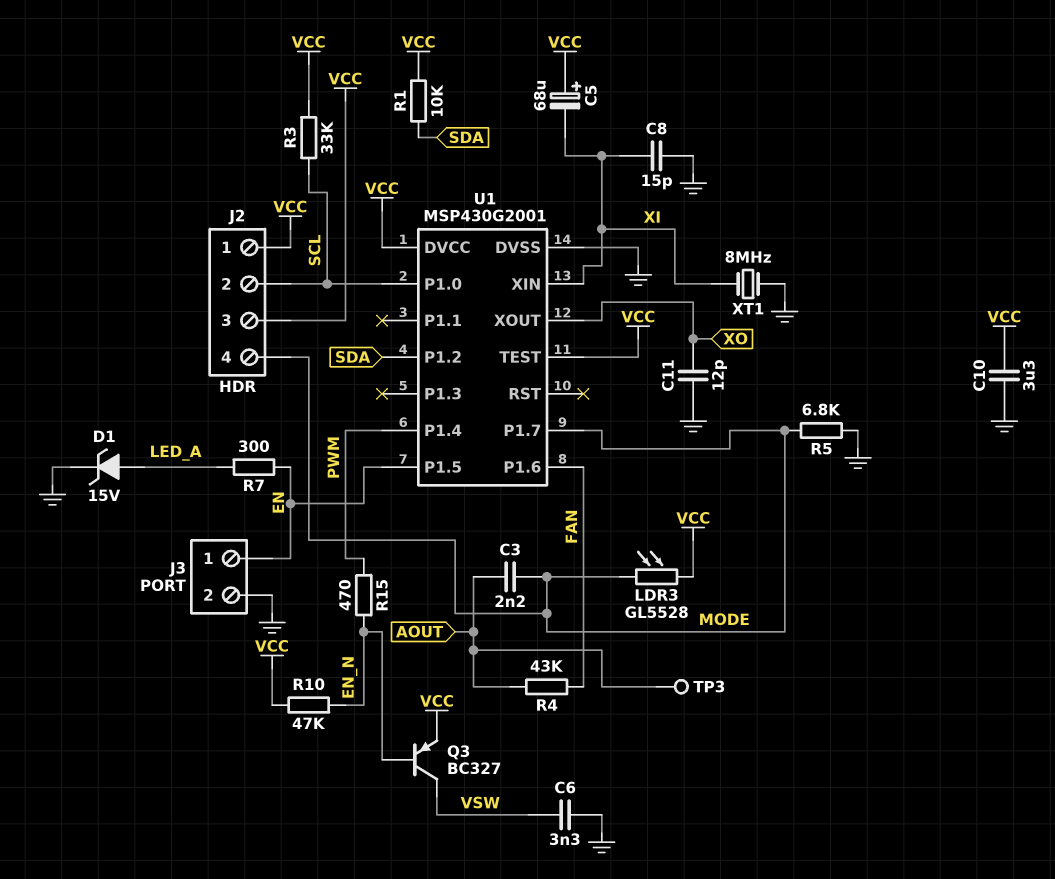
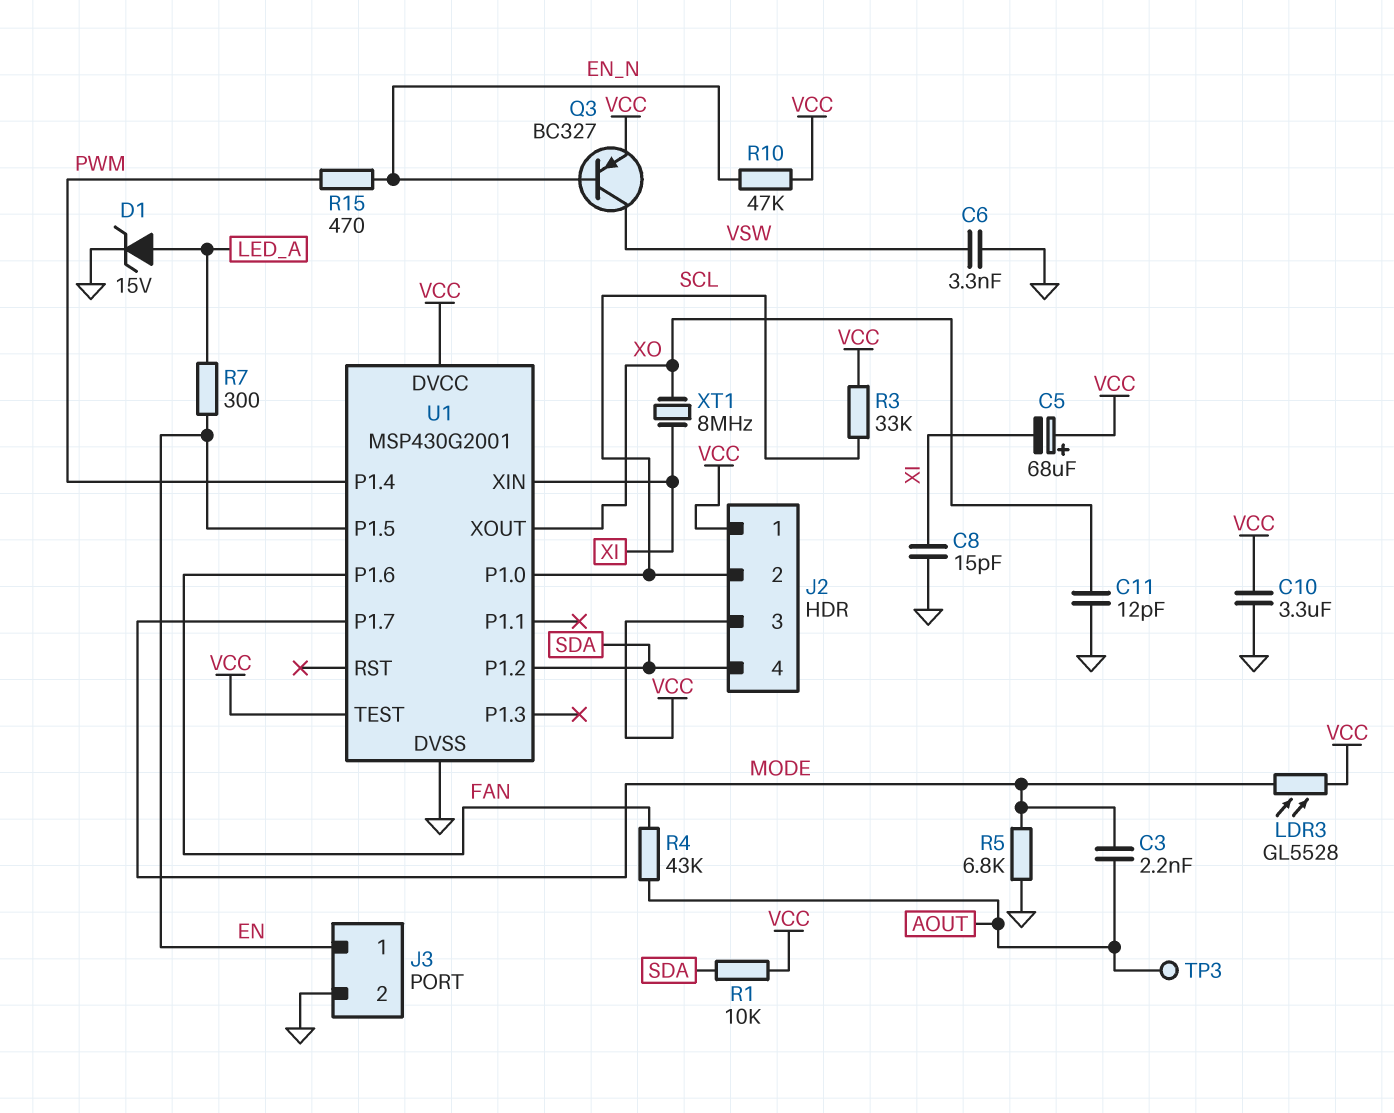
J2 pin 4: MODE -> SDA
XT1: 8MHz (GND, XI) -> 8MHz (XI, XO)

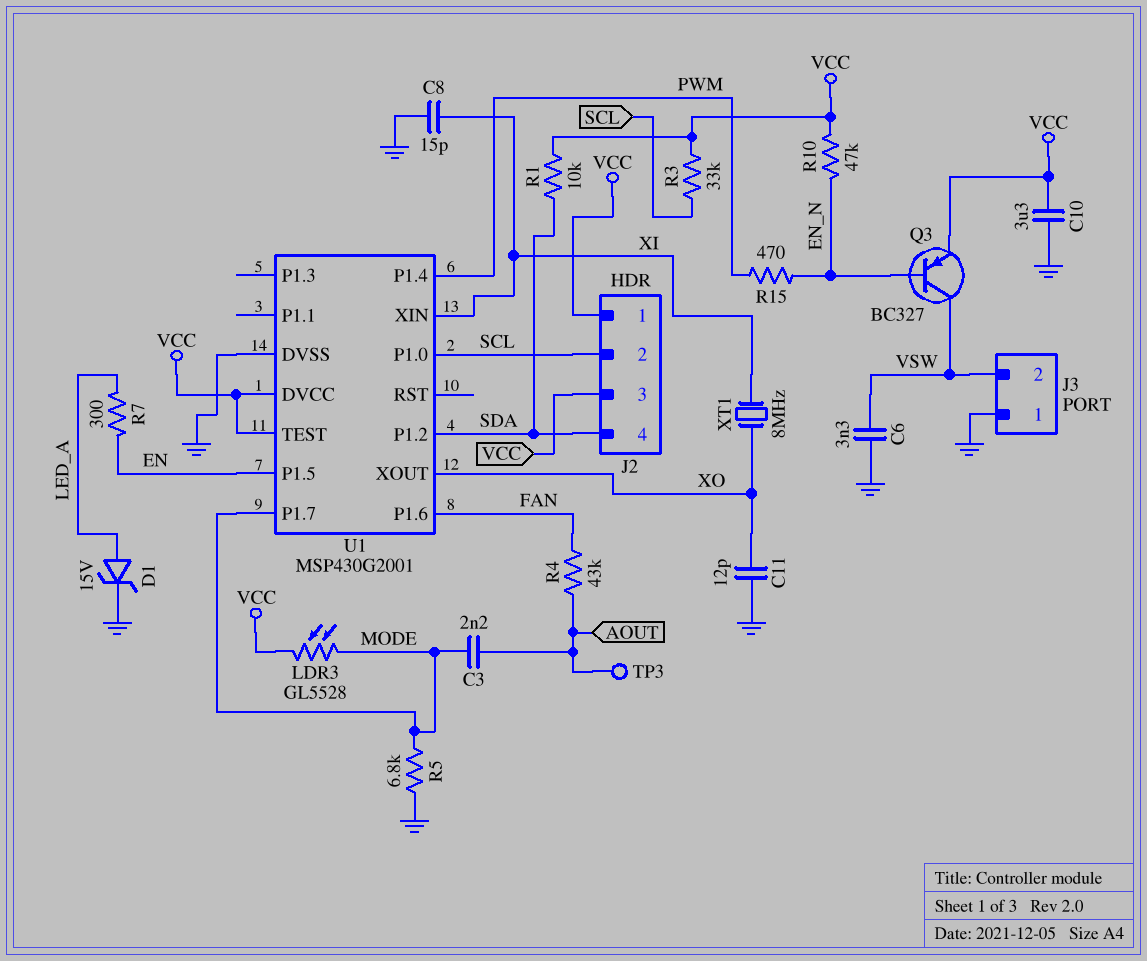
C5: 68uF (plus VCC, minus XI) -> none
J3 pin 1: EN -> GND
J3 pin 2: GND -> VSW

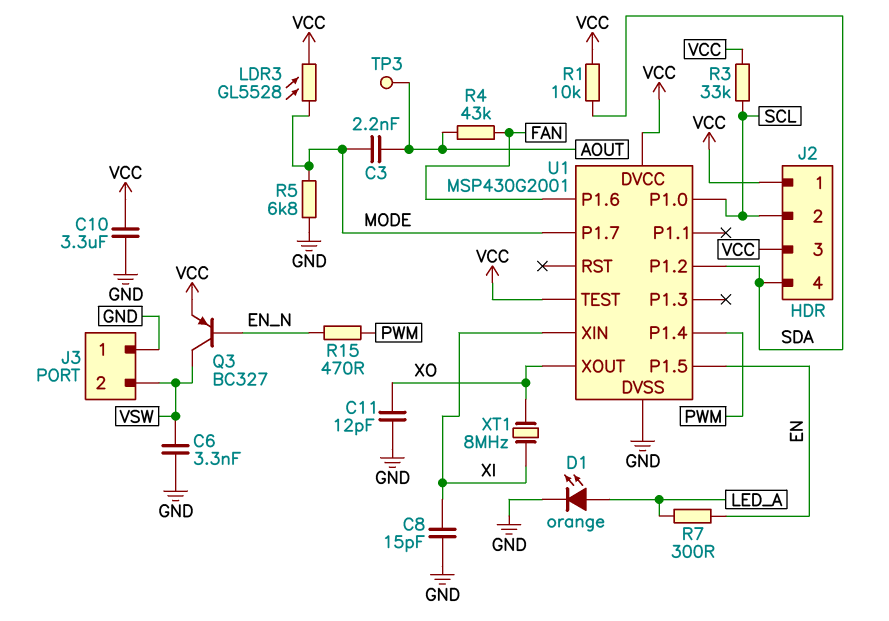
D1: zener 15V (A LED_A, K GND) -> LED orange (A LED_A, K GND)
R10: 47k (EN_N, VCC) -> none

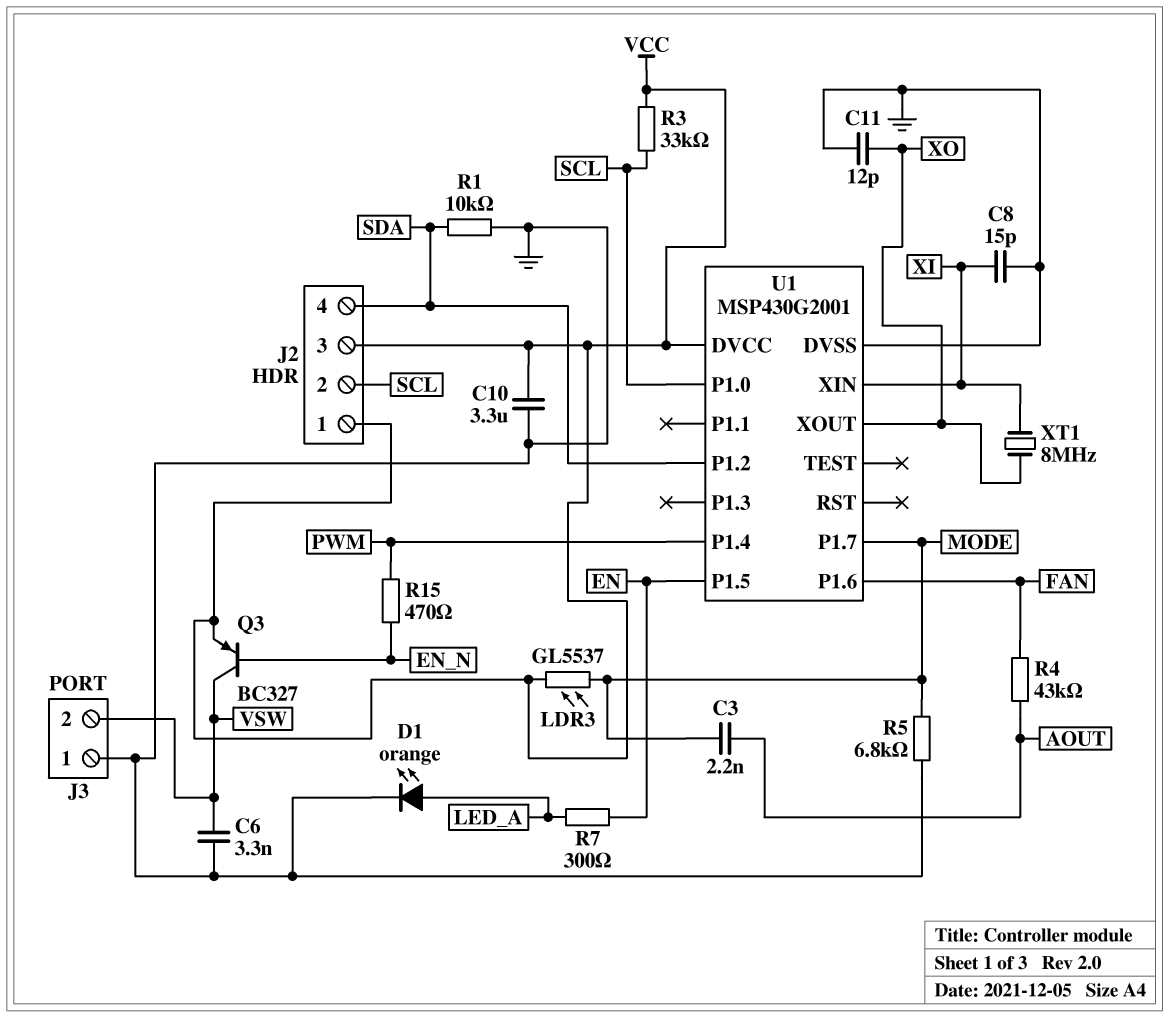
LDR3: GL5528 (MODE, VCC) -> GL5537 (MODE, VCC)
R1: 10k (SDA, VCC) -> 10k (GND, SDA)
TP3: test point (AOUT) -> none
U1 pin TEST: VCC -> none

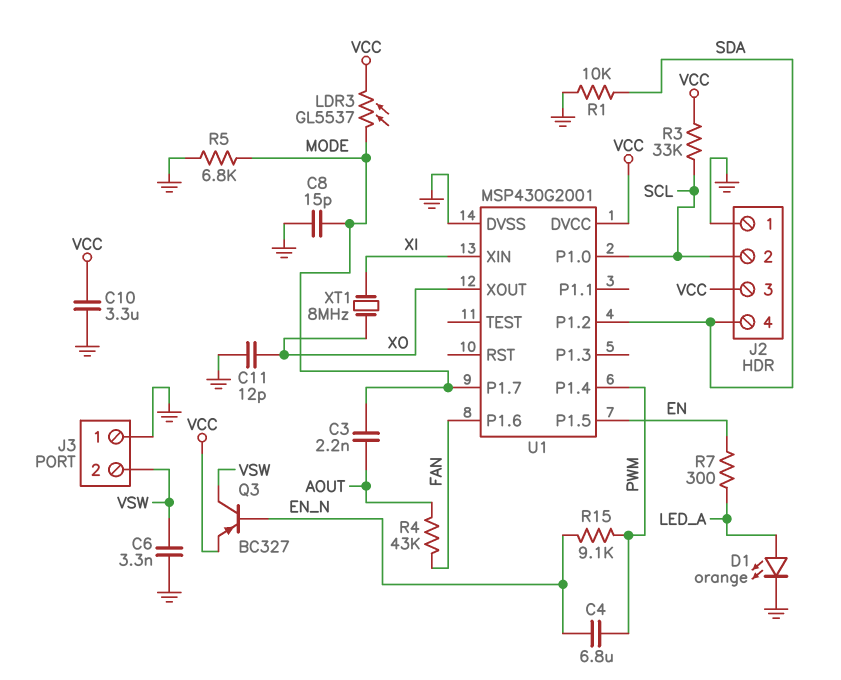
C4: none -> 6.8uF (EN_N, PWM)
C8: 15pF (GND, XI) -> 15pF (GND, MODE)
J2 pin 1: VCC -> GND
R15: 470 (EN_N, PWM) -> 9.1k (EN_N, PWM)

